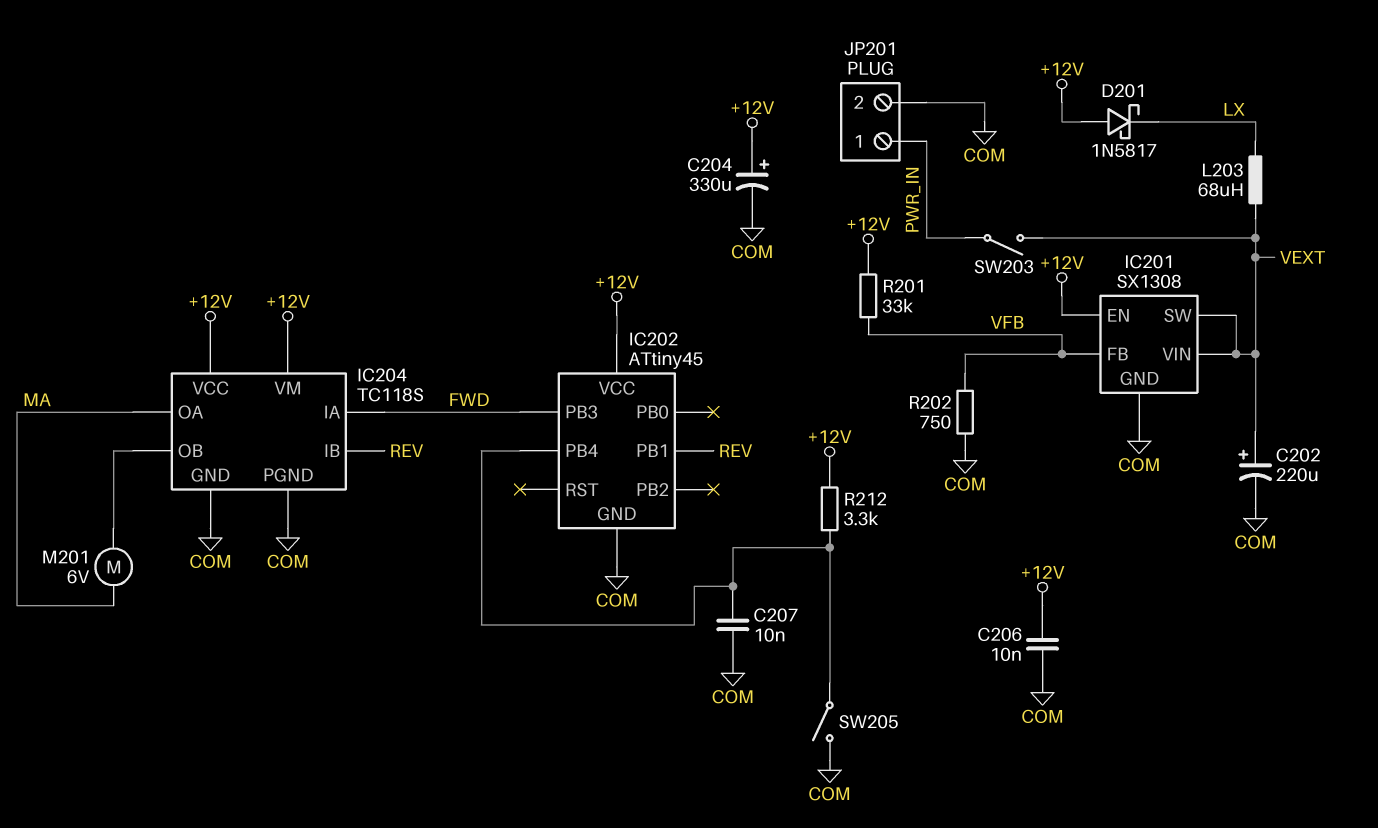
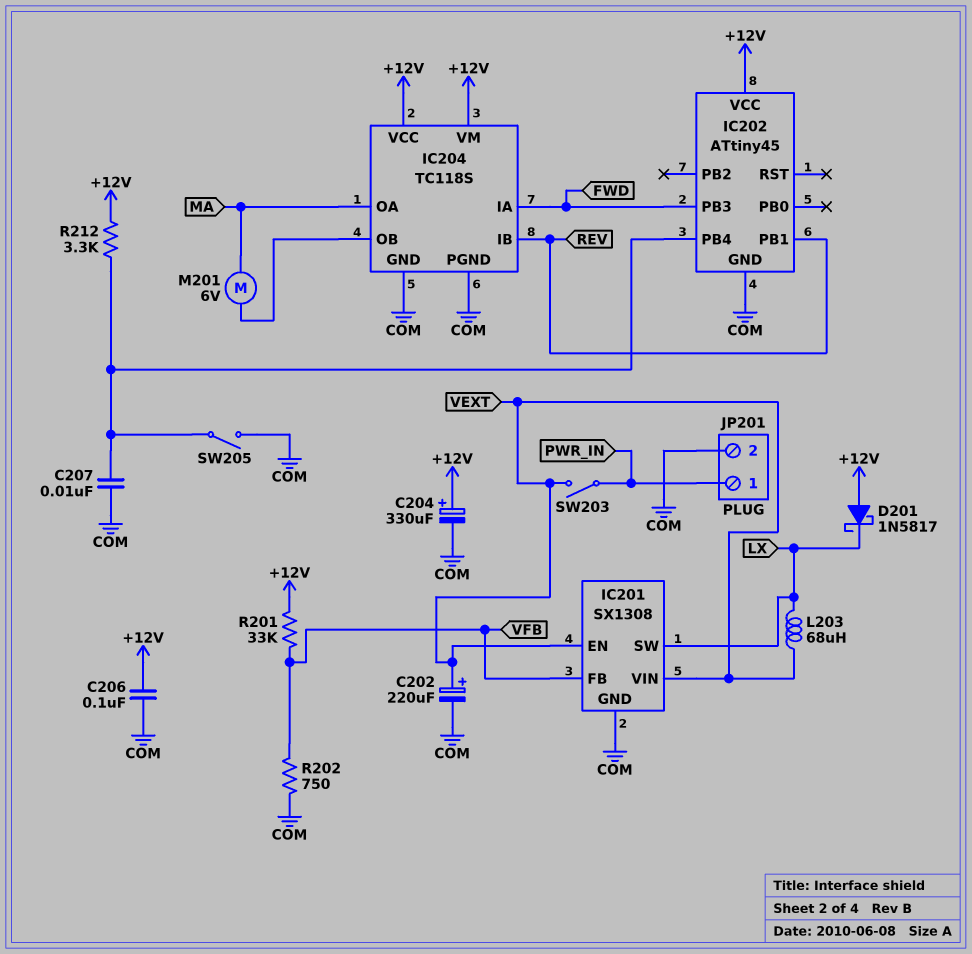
C206: 10nF (+12V, COM) -> 100nF (+12V, COM)
IC201 pin EN: +12V -> VEXT
IC201 pin SW: VEXT -> LX

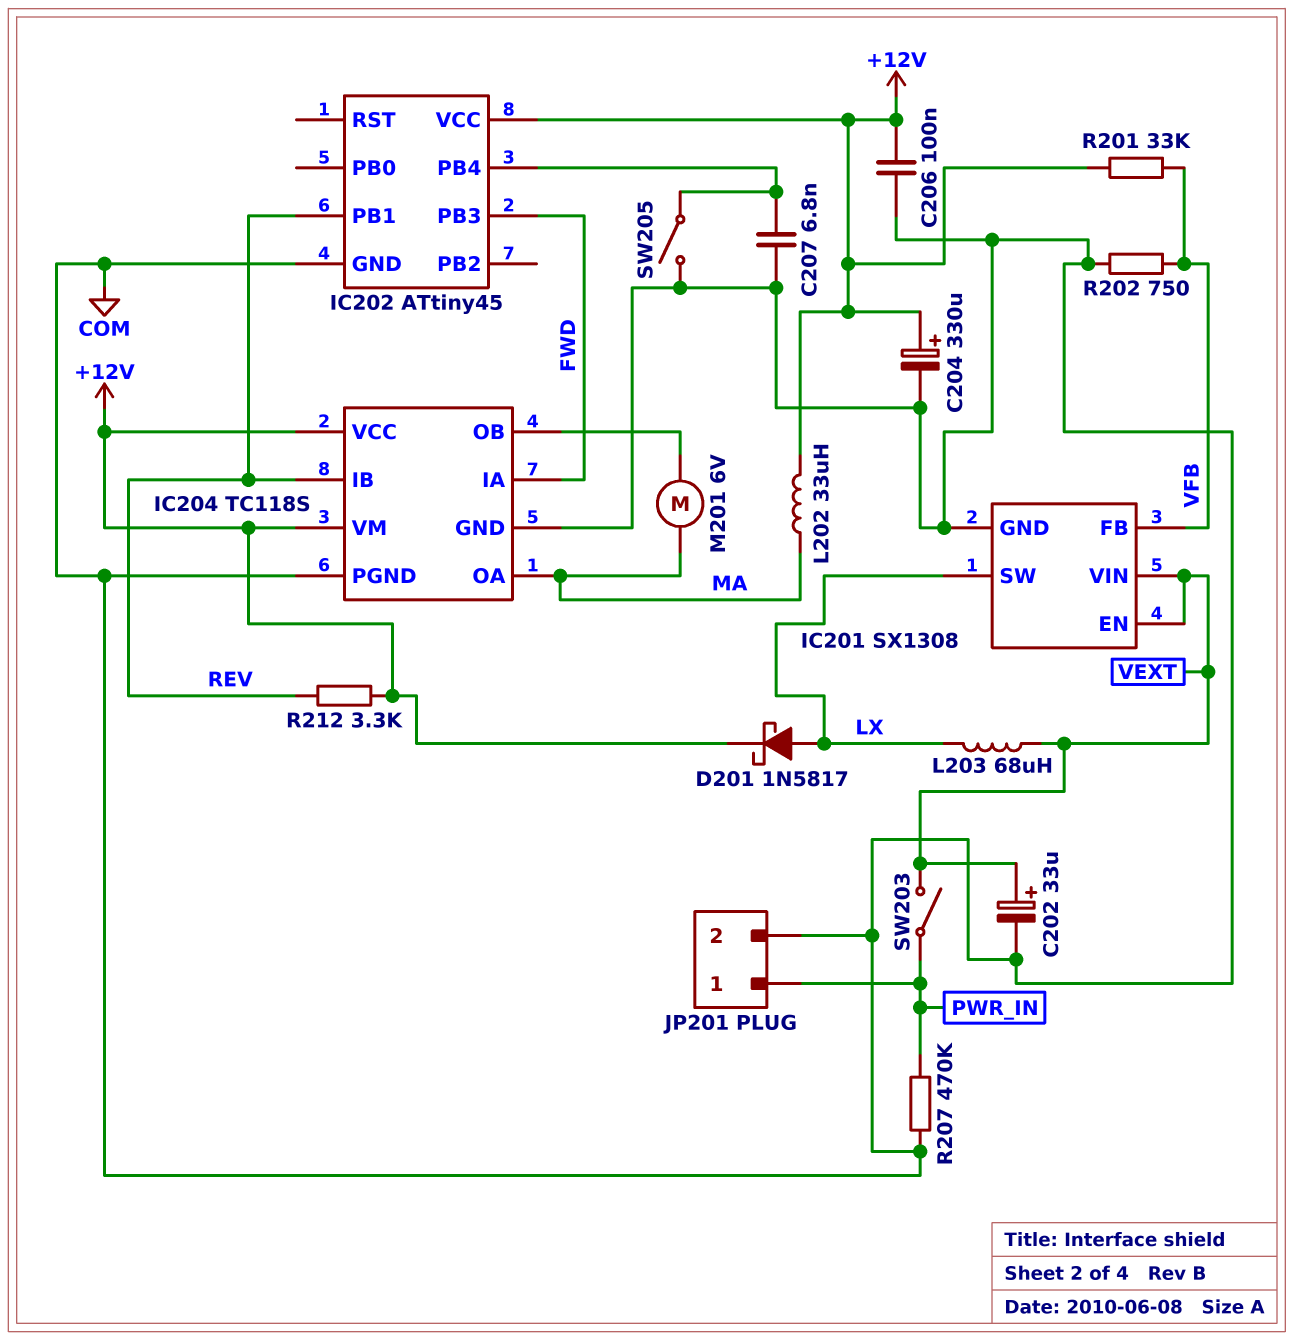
C202: 220uF (plus VEXT, minus COM) -> 33uF (plus VEXT, minus COM)
C207: 10nF (COM, IC202/PB4) -> 6.8nF (COM, IC202/PB4)
D201: schottky 1N5817 (A +12V, K LX) -> schottky 1N5817 (A LX, K +12V)
L202: none -> 33uH (+12V, MA)
R207: none -> 470k (COM, PWR_IN)
R212: 3.3k (+12V, IC202/PB4) -> 3.3k (+12V, REV)

